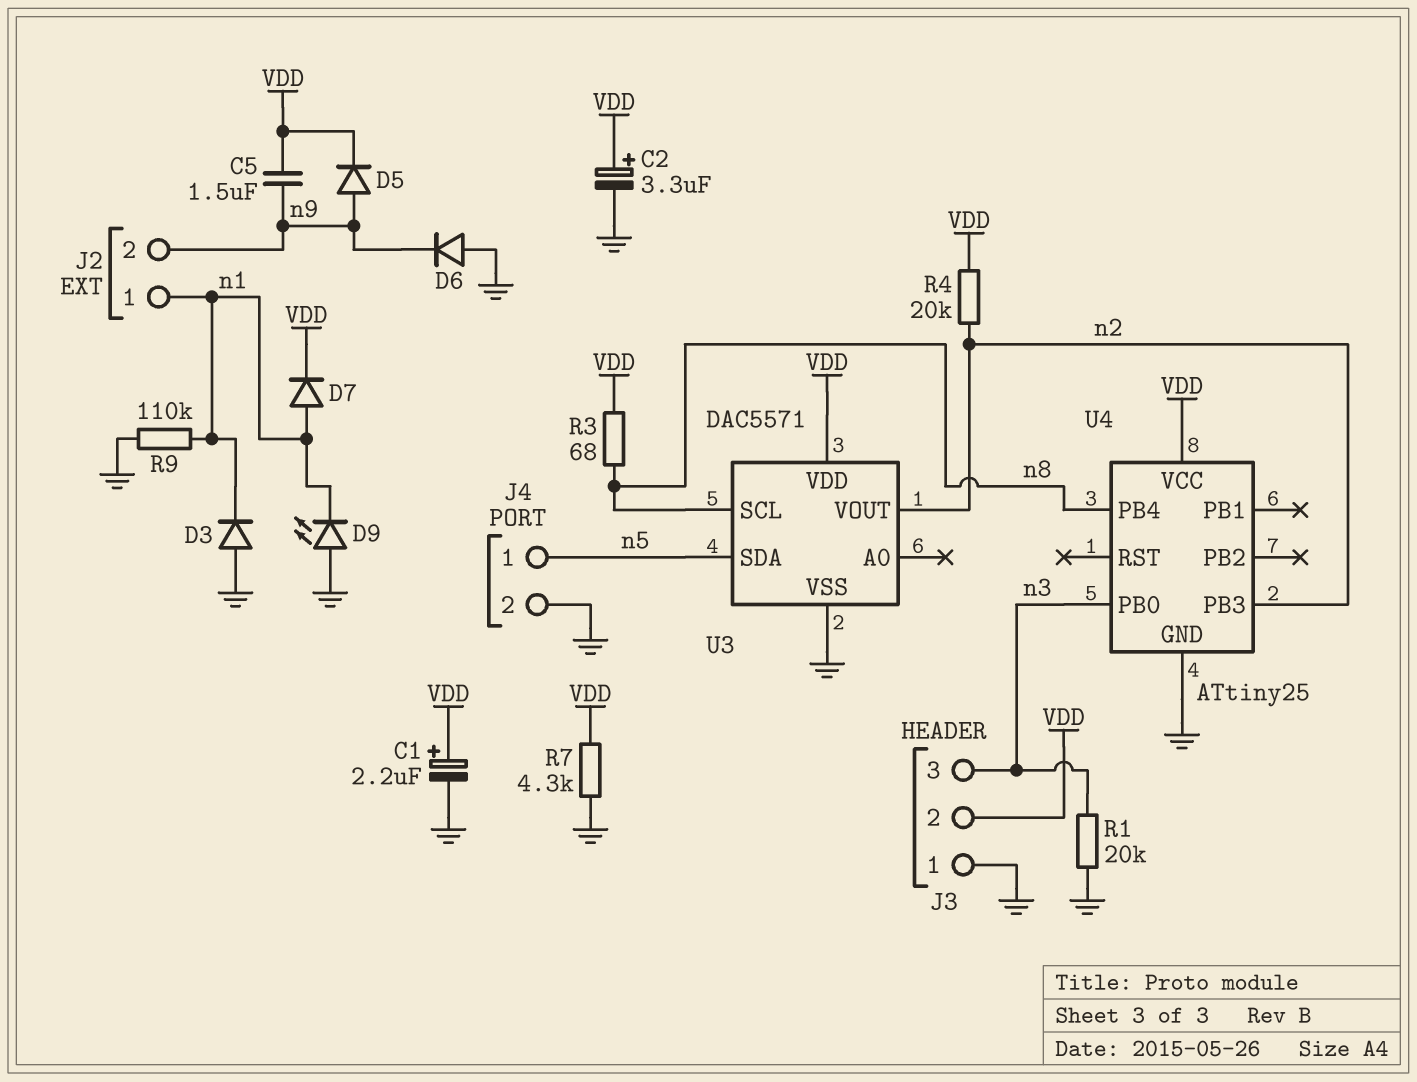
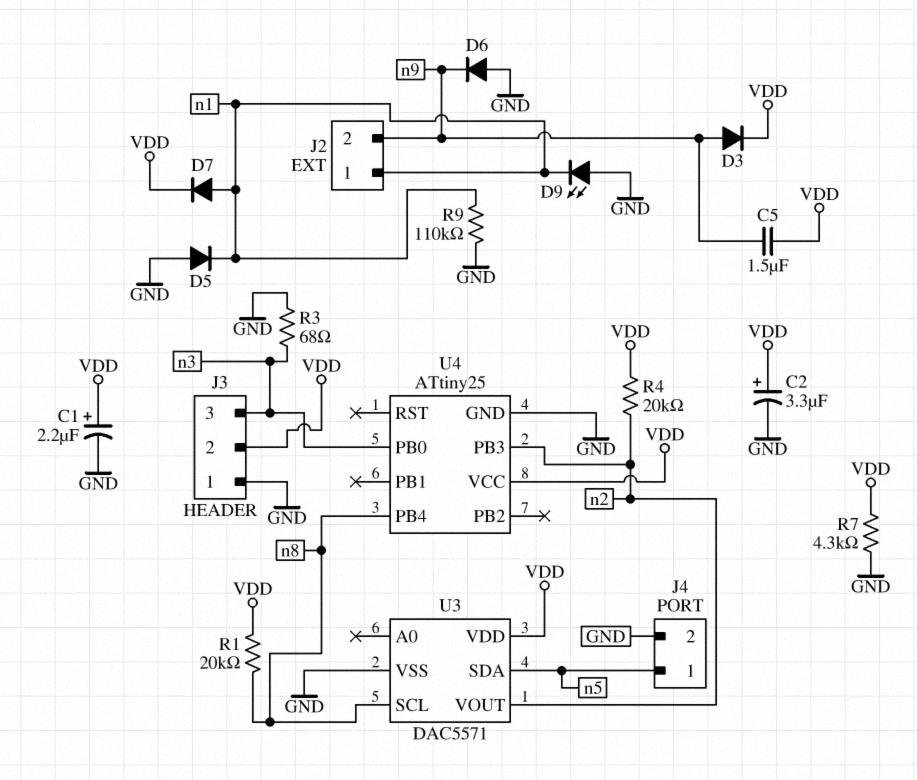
D3: diode (A GND, K n1) -> diode (A n9, K VDD)
D5: diode (A n9, K VDD) -> diode (A GND, K n1)
R1: 20k (GND, n3) -> 20k (VDD, n8)
R3: 68 (VDD, n8) -> 68 (GND, n3)

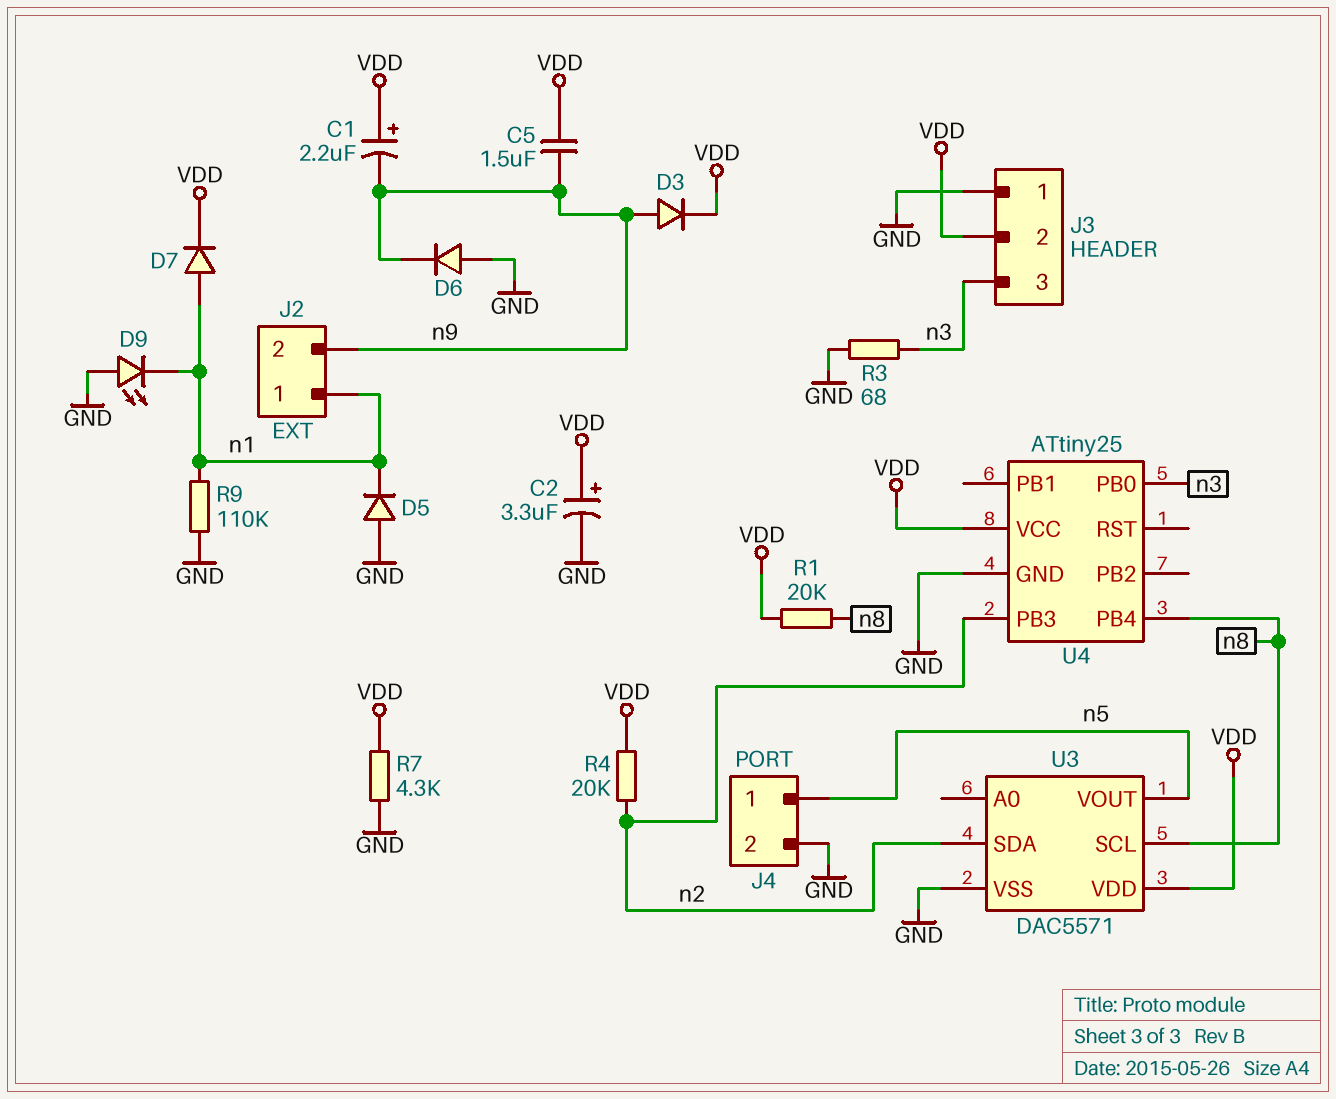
C1: 2.2uF (plus VDD, minus GND) -> 2.2uF (plus VDD, minus n9)
U3 pin SDA: n5 -> n2
U3 pin VOUT: n2 -> n5

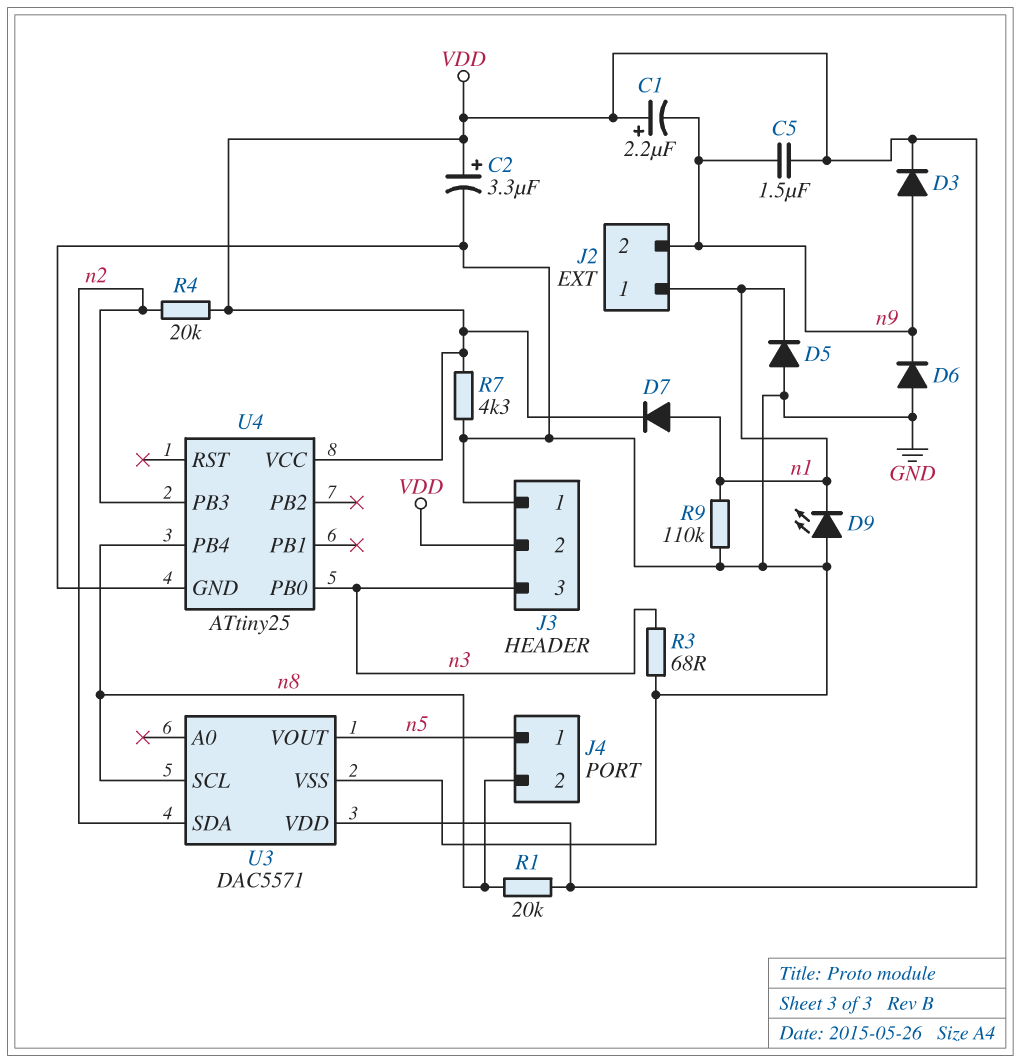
J4 pin 2: GND -> n8

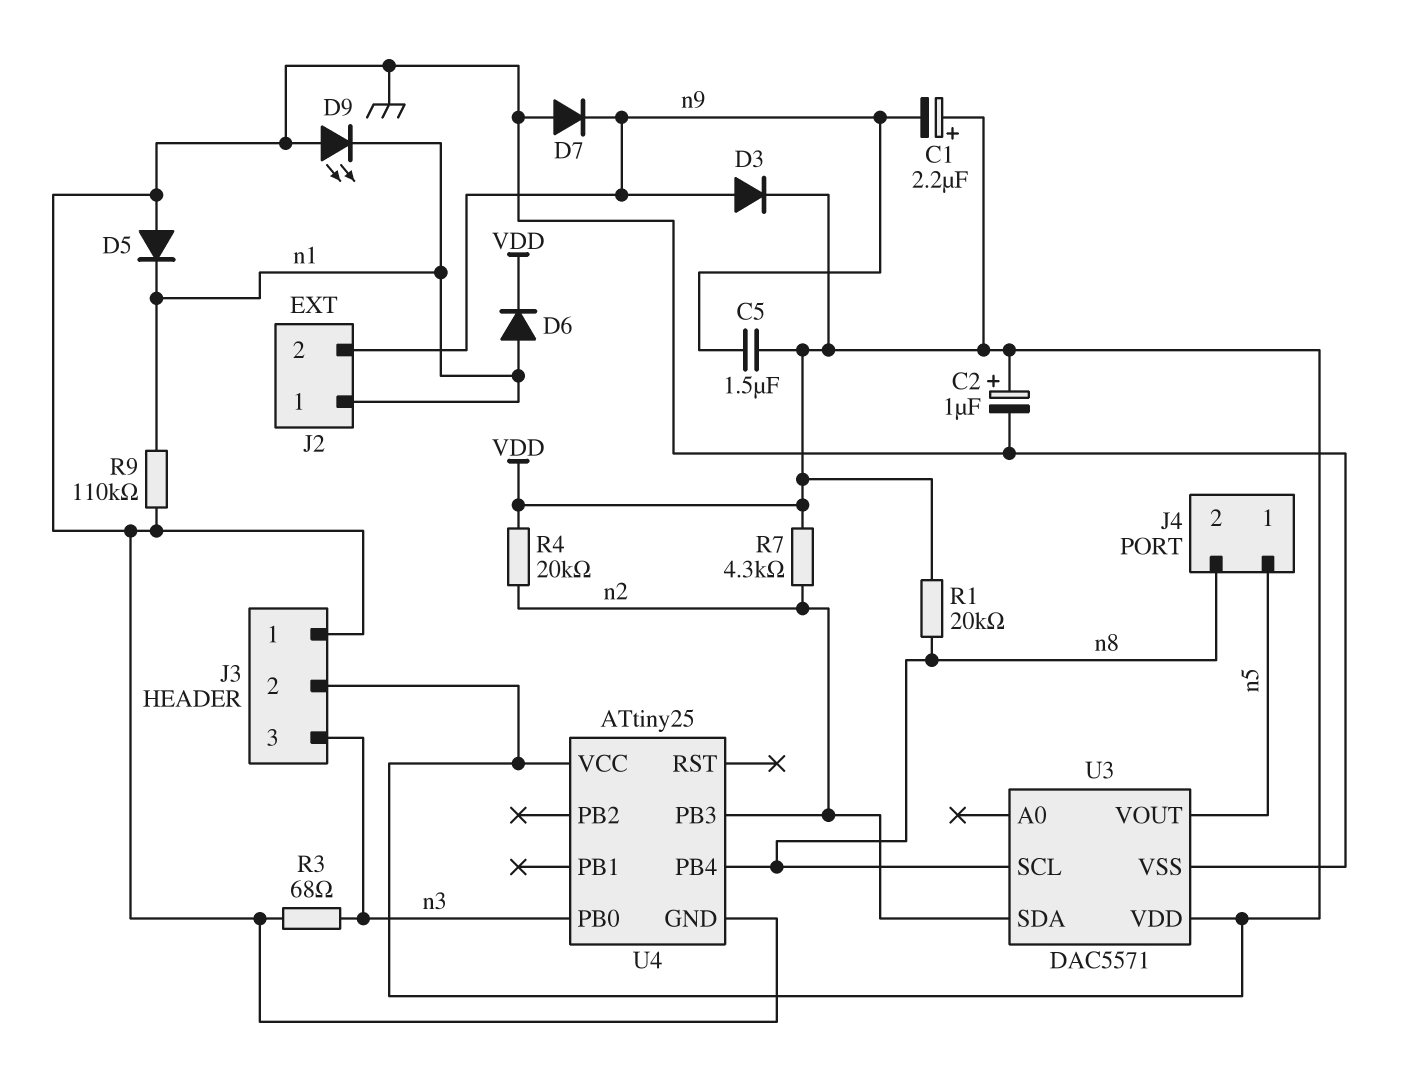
C2: 3.3uF (plus VDD, minus GND) -> 1uF (plus VDD, minus GND)
D6: diode (A GND, K n9) -> diode (A n1, K VDD)
D7: diode (A n1, K VDD) -> diode (A GND, K n9)
R7: 4.3k (GND, VDD) -> 4.3k (VDD, n2)

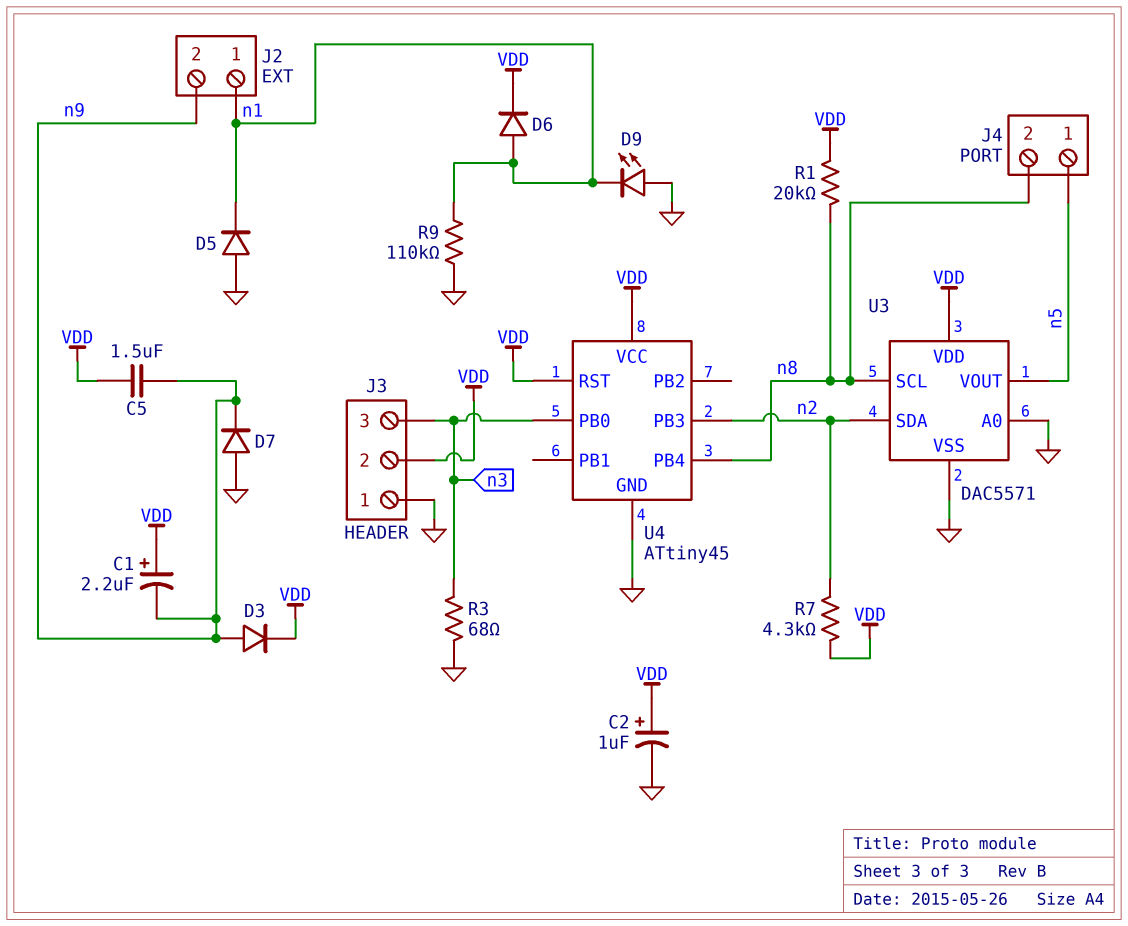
R4: 20k (VDD, n2) -> none
U3 pin A0: none -> GND
U4: ATtiny25 -> ATtiny45
U4 pin RST: none -> VDD

